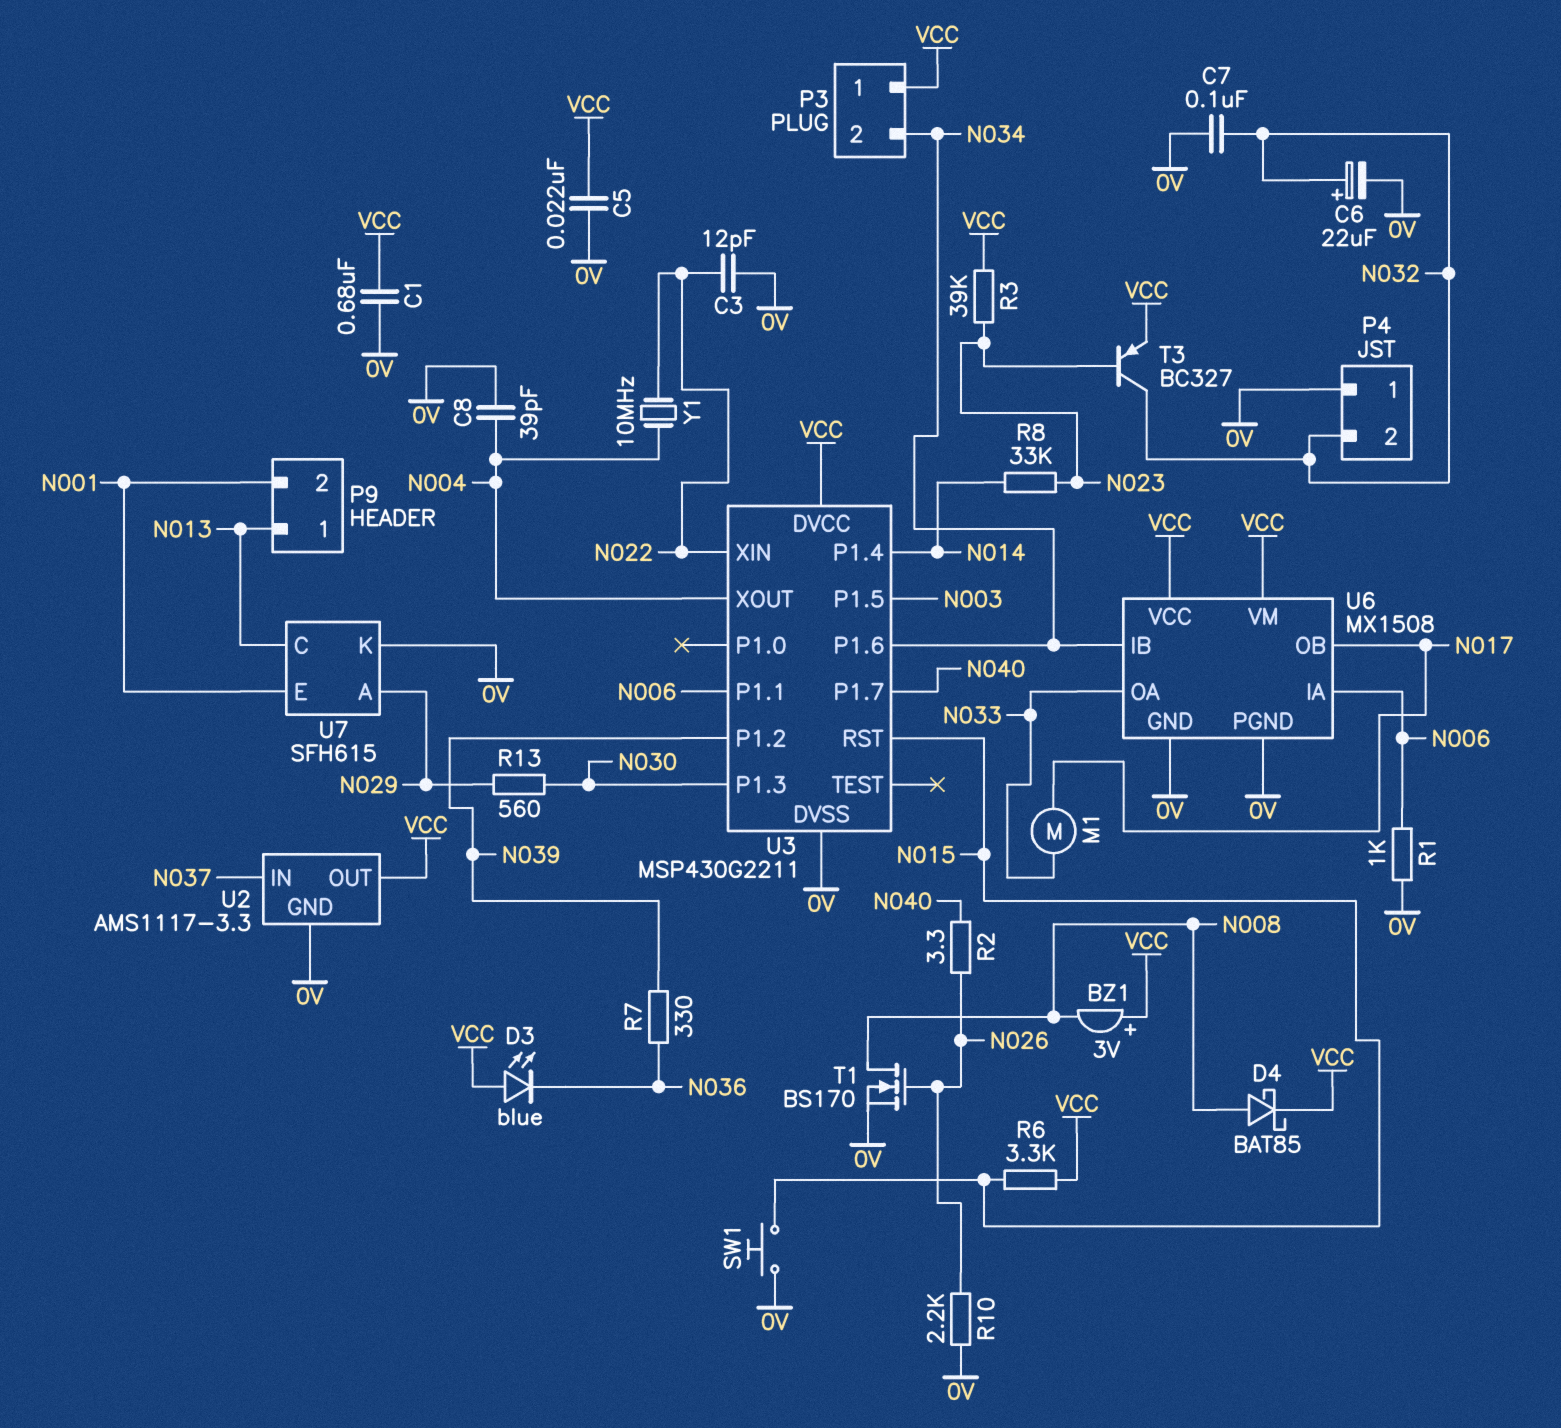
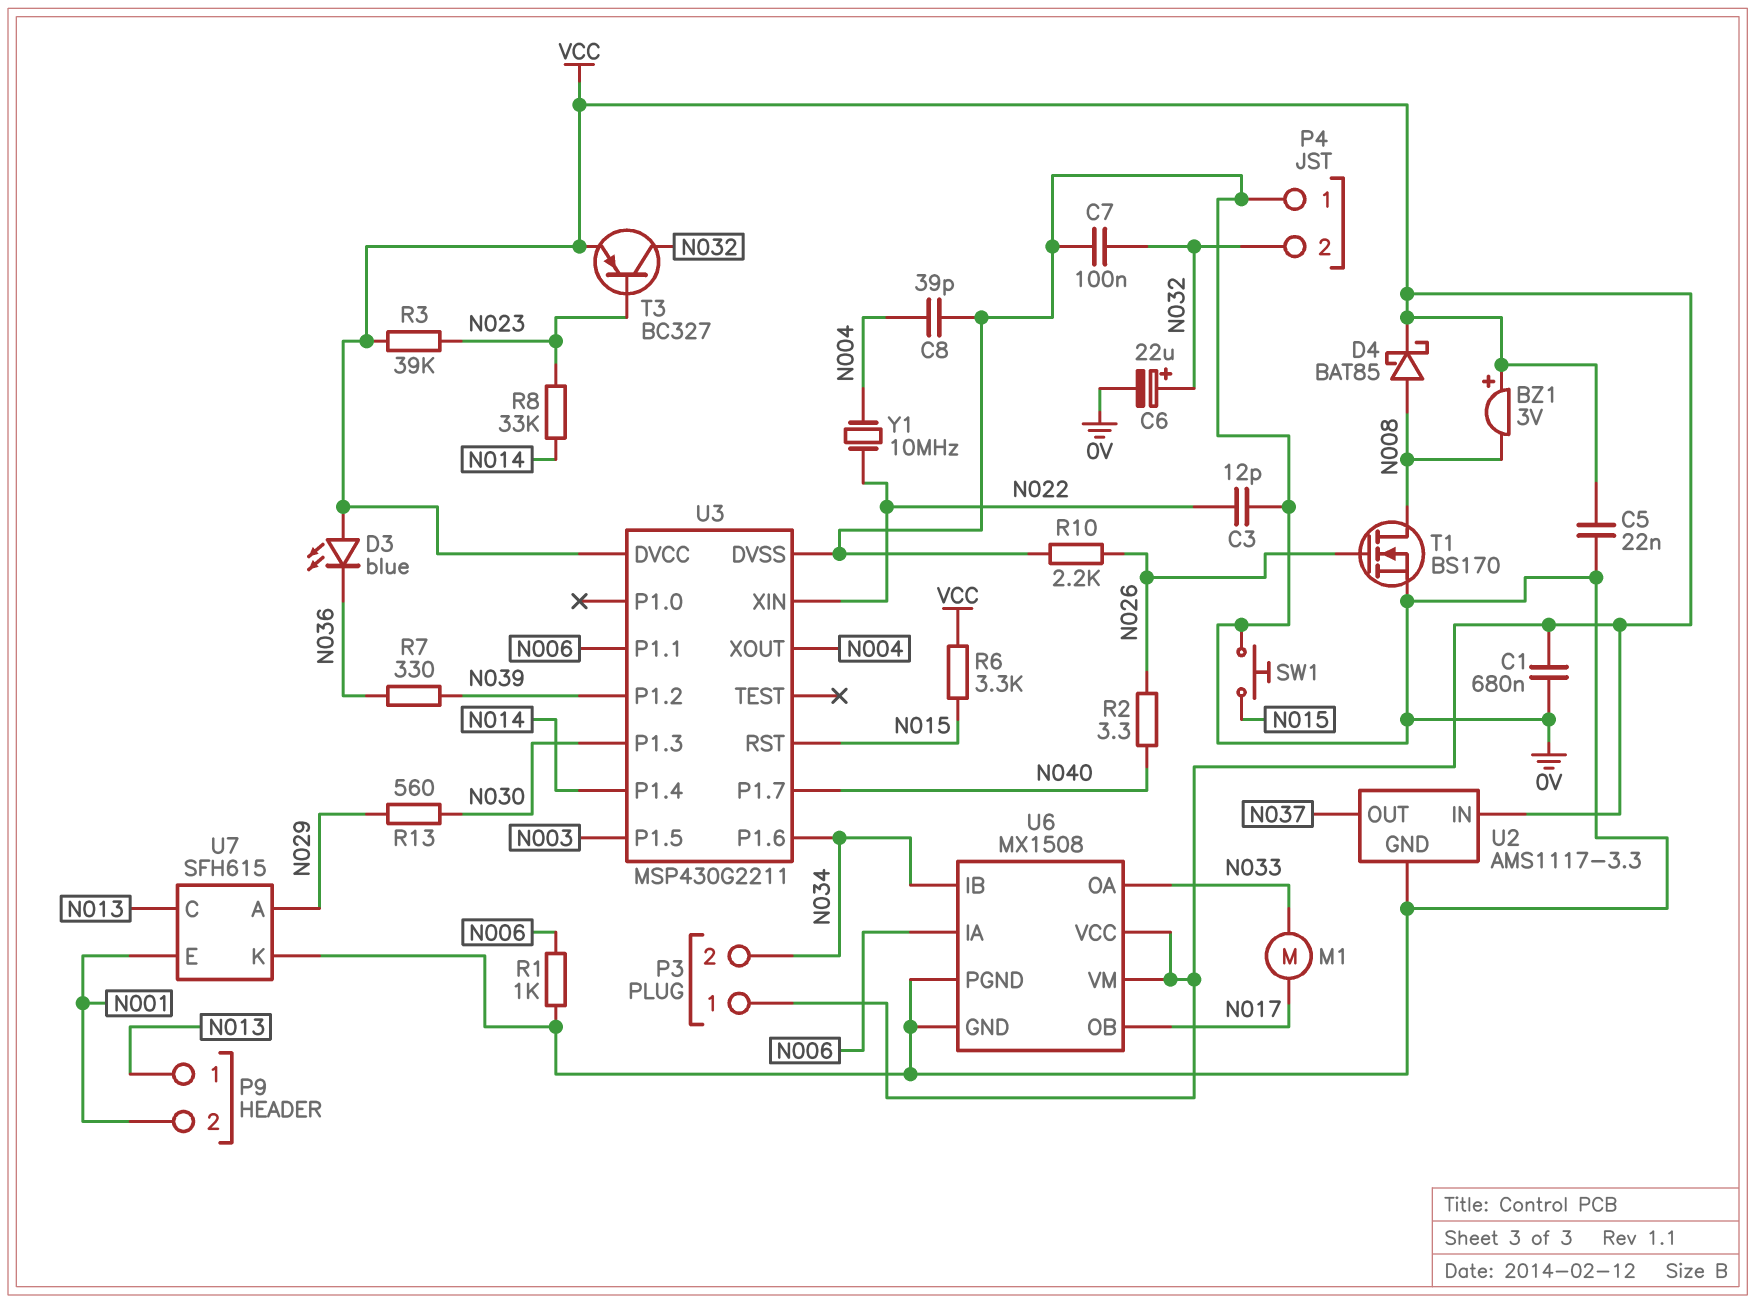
U2 pin IN: N037 -> VCC
U2 pin OUT: VCC -> N037

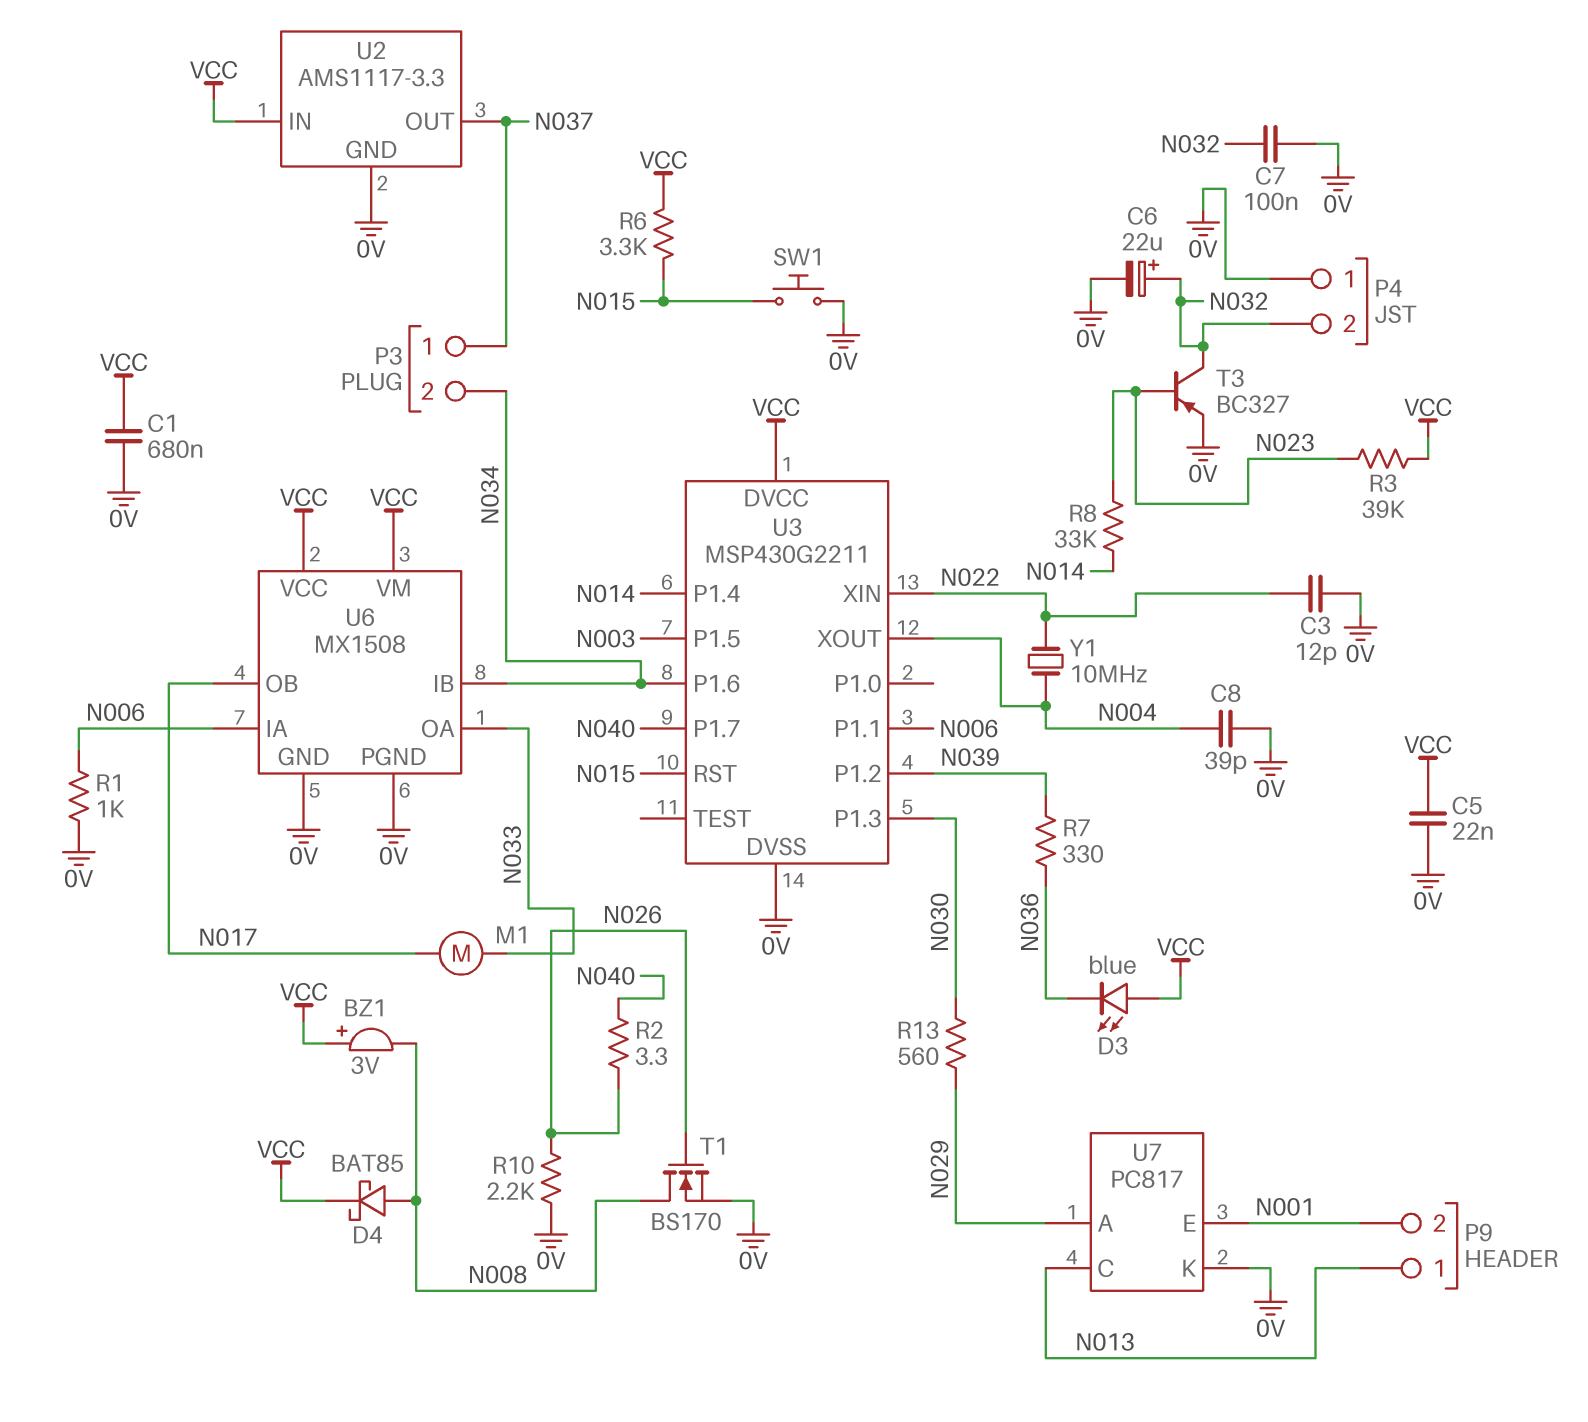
P3 pin 1: VCC -> N037
T3: PNP BC327 (B N023, C N032, E VCC) -> PNP BC327 (B N023, C N032, E 0V)
U7: SFH615 -> PC817

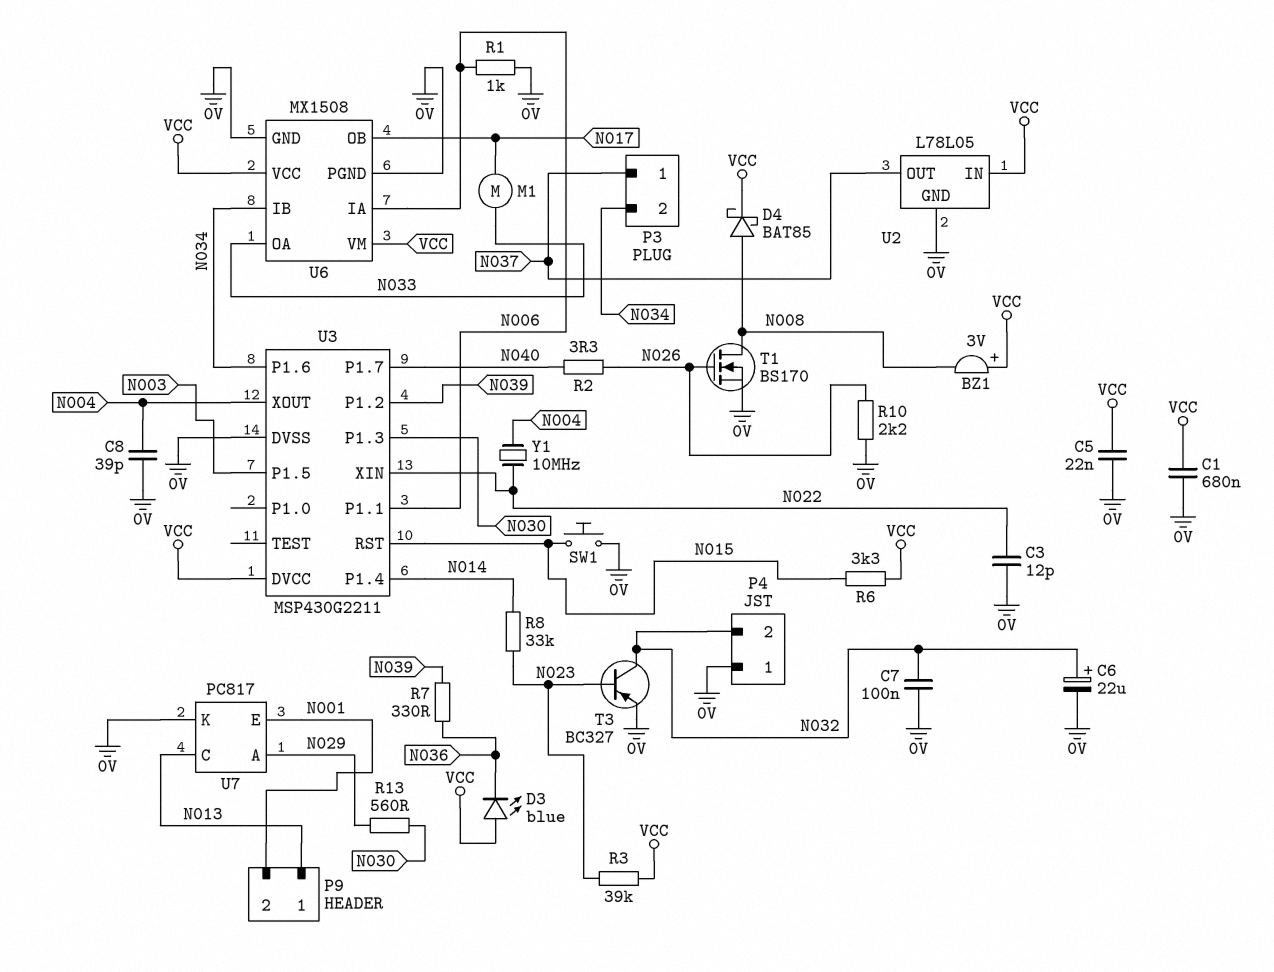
U2: AMS1117-3.3 -> L78L05

